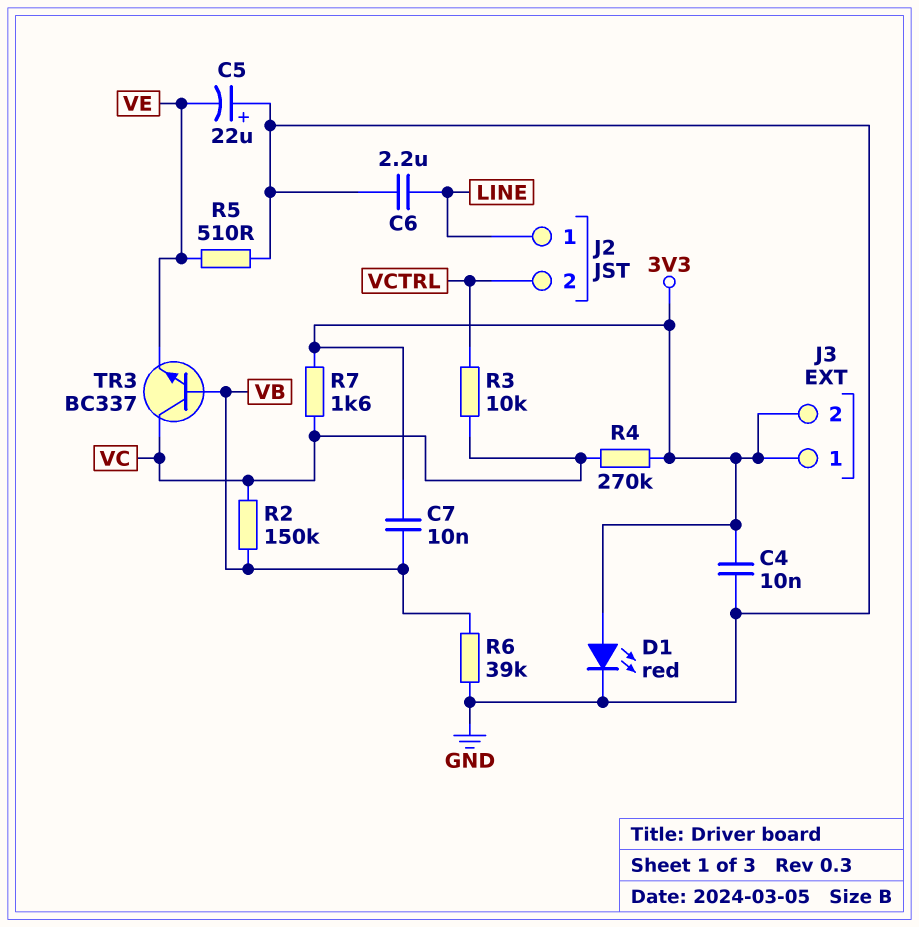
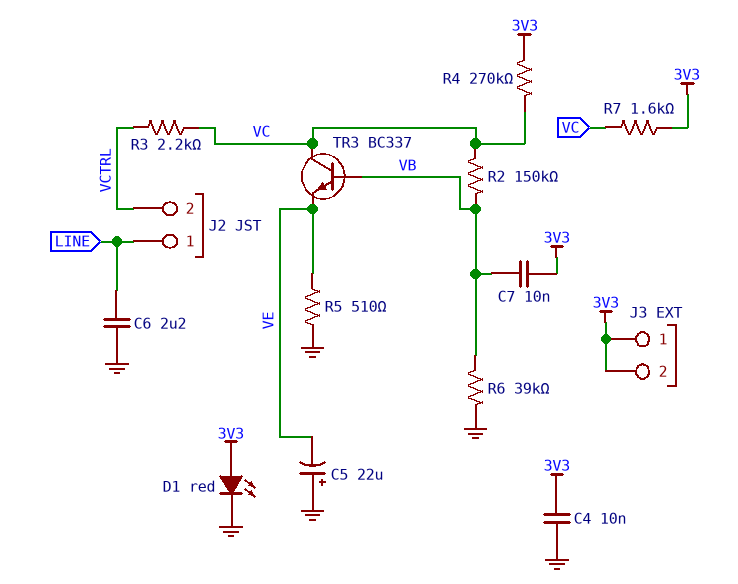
R3: 10k (VC, VCTRL) -> 2.2k (VC, VCTRL)

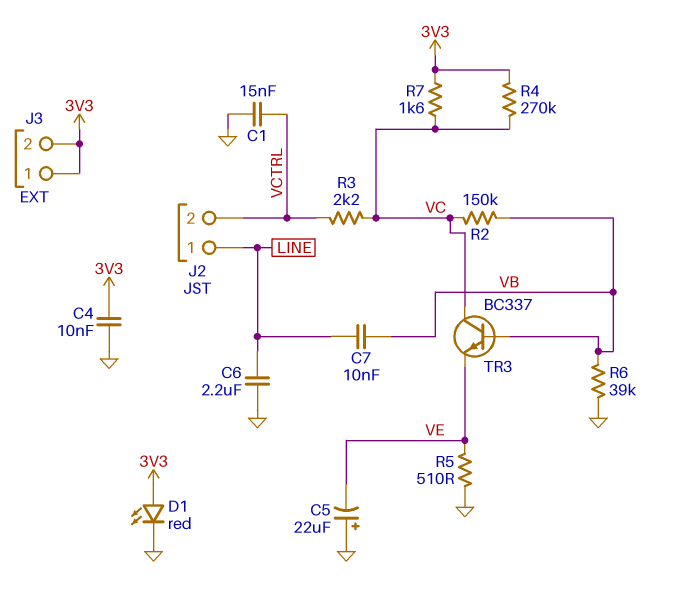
C1: none -> 15nF (GND, VCTRL)
C7: 10nF (3V3, VB) -> 10nF (LINE, VB)

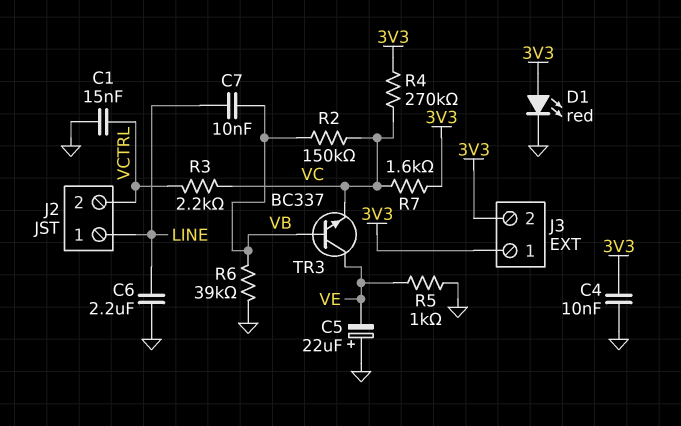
R5: 510 (GND, VE) -> 1k (GND, VE)
TR3: NPN BC337 (B VB, C VC, E VE) -> NPN BC337 (B VB, C VE, E VC)

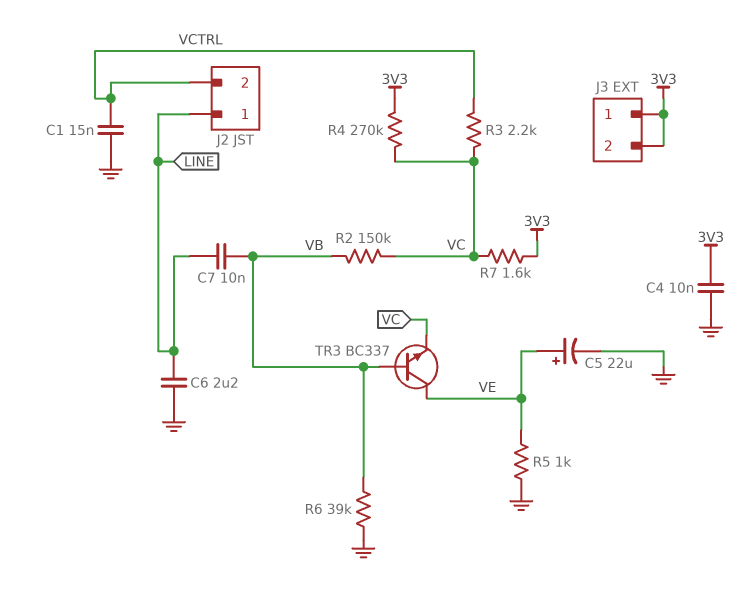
C5: 22uF (plus GND, minus VE) -> 22uF (plus VE, minus GND)
D1: LED red (A 3V3, K GND) -> none

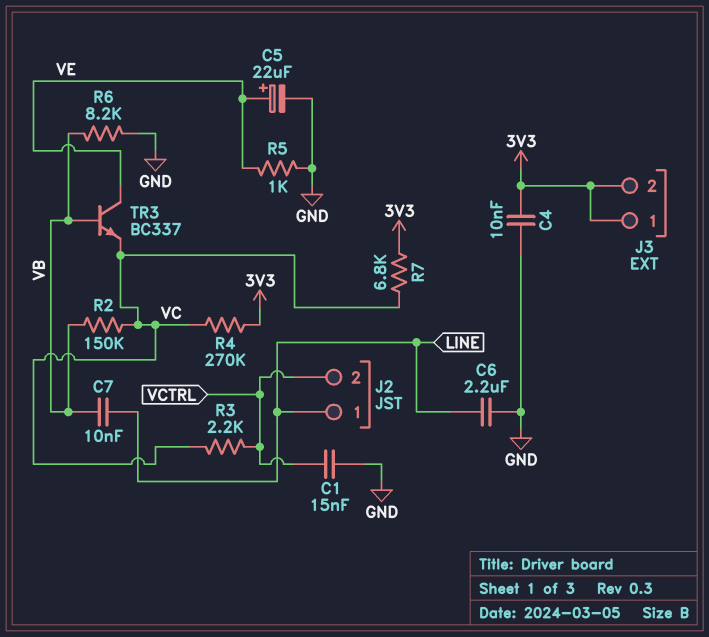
R6: 39k (GND, VB) -> 8.2k (GND, VB)
R7: 1.6k (3V3, VC) -> 6.8k (3V3, VC)

